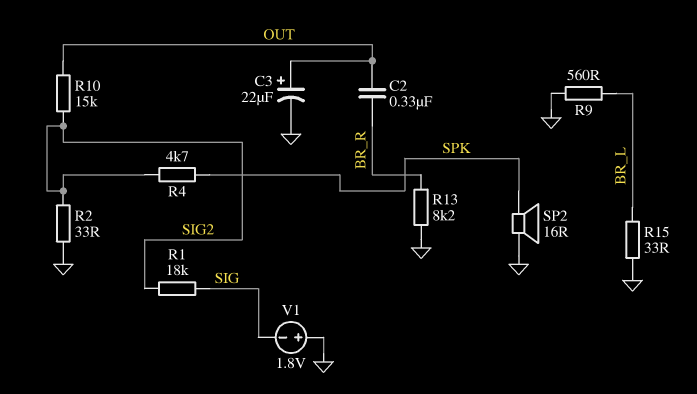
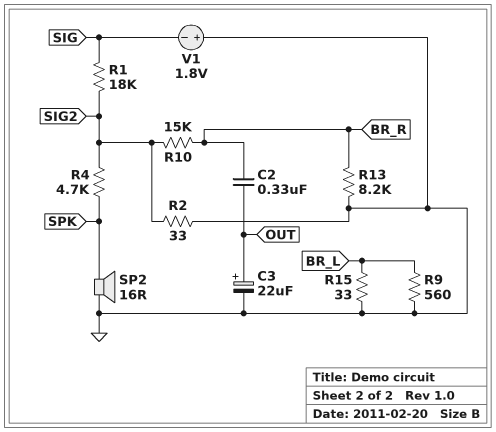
R10: 15k (OUT, SIG2) -> 15k (BR_R, SIG2)

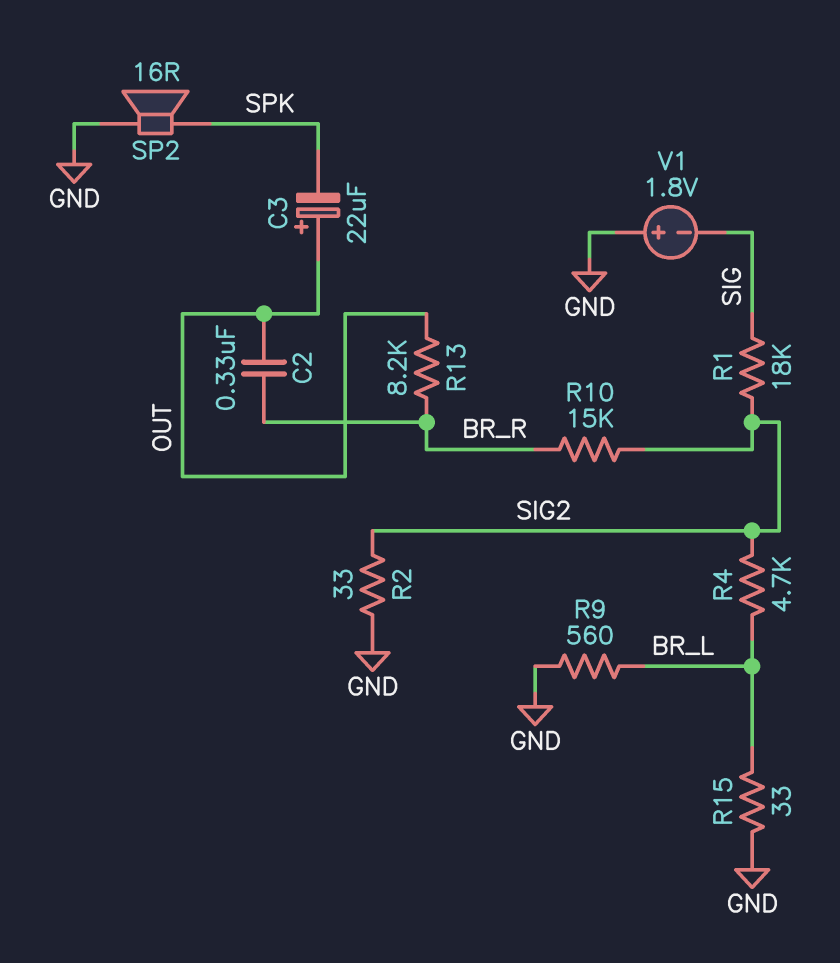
C3: 22uF (plus OUT, minus GND) -> 22uF (plus OUT, minus SPK)
R4: 4.7k (SIG2, SPK) -> 4.7k (BR_L, SIG2)
R13: 8.2k (BR_R, GND) -> 8.2k (BR_R, OUT)

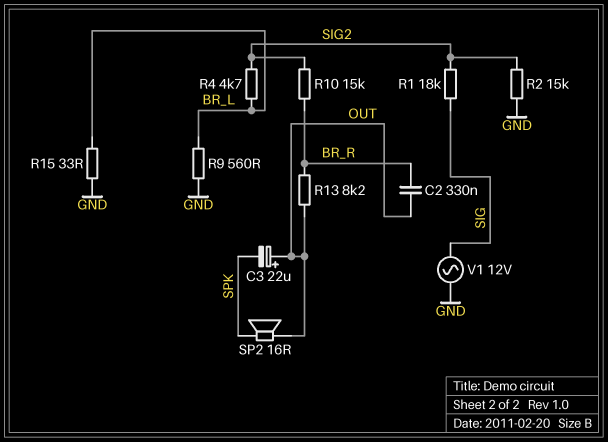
R2: 33 (GND, SIG2) -> 15k (GND, SIG2)
SP2: speaker 16R (GND, SPK) -> speaker 16R (OUT, SPK)
V1: 1.8V (plus GND, minus SIG) -> AC 12V (GND, SIG)

